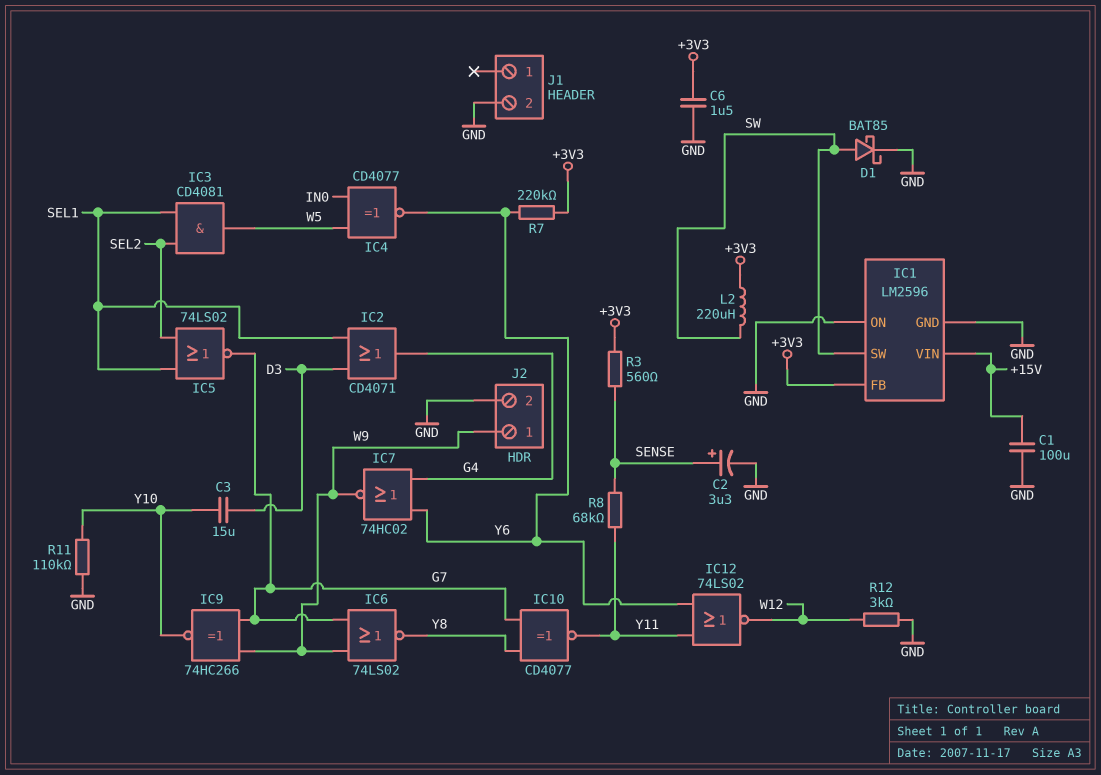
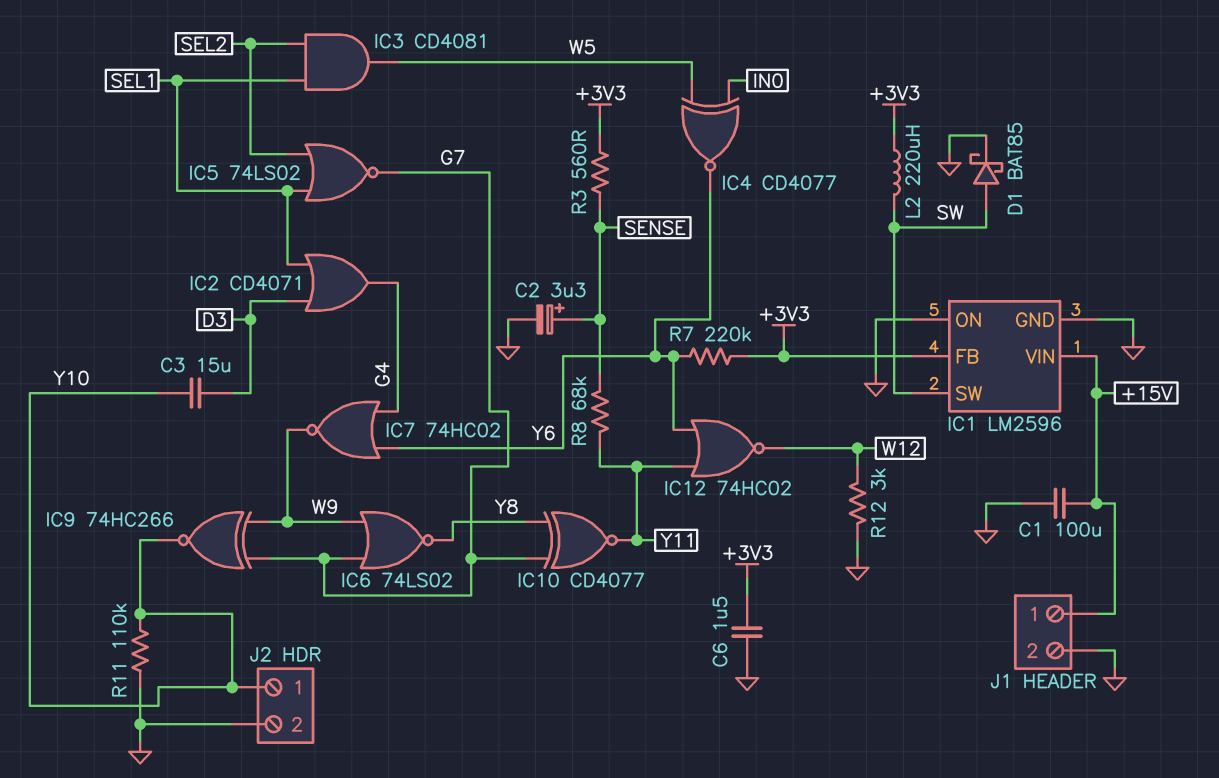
IC12: NOR 74LS02 (in Y6, in Y11, out W12) -> NOR 74HC02 (in Y6, in Y11, out W12)
J1 pin 1: none -> +15V
J2 pin 1: W9 -> Y10

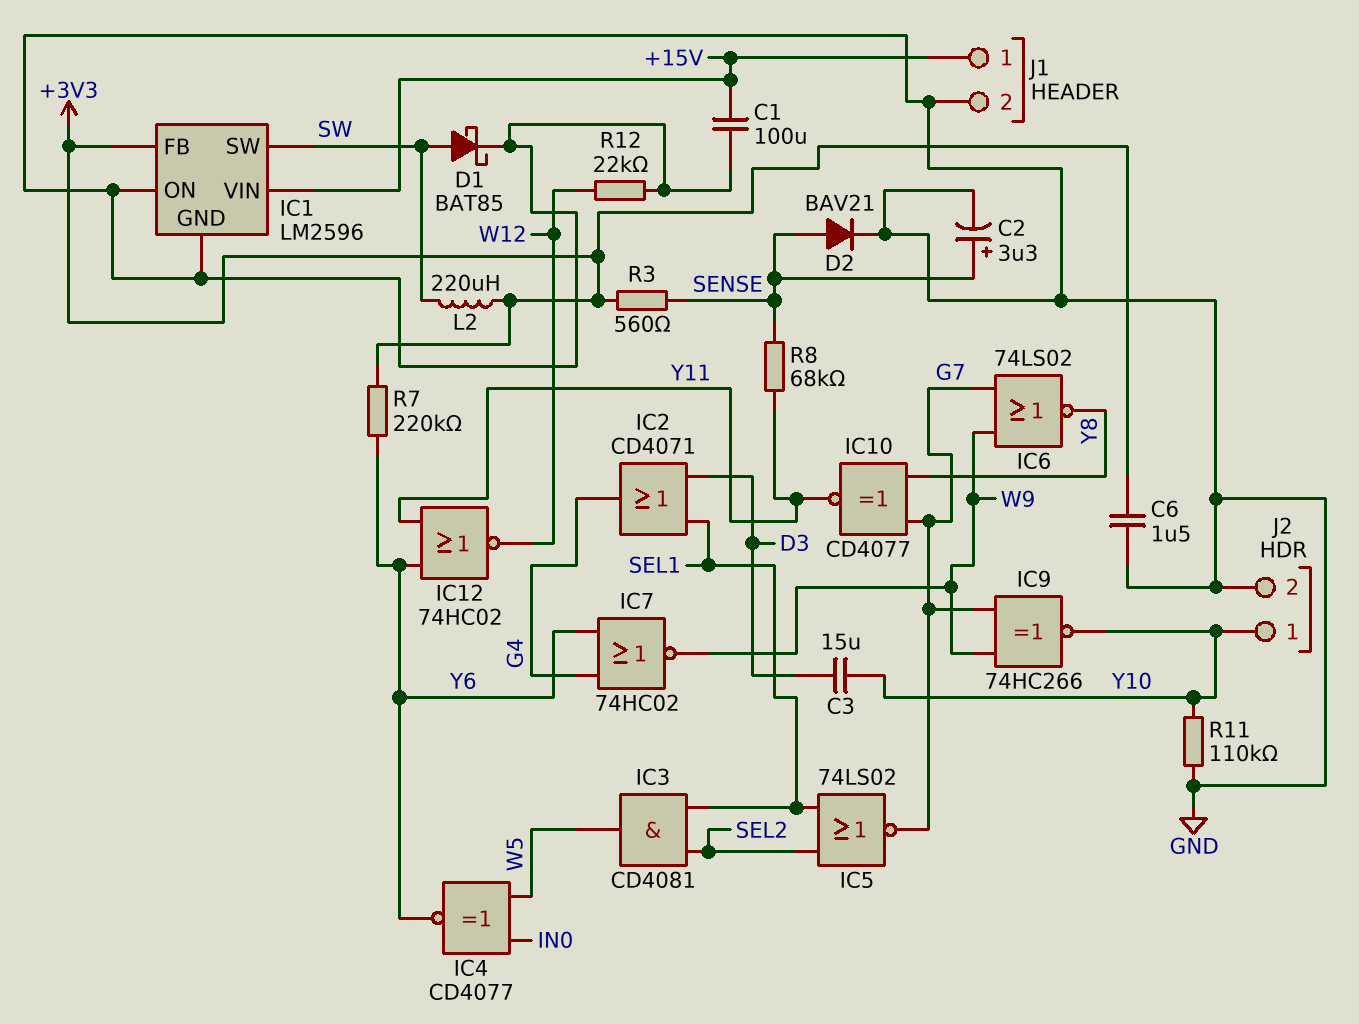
D2: none -> diode BAV21 (A SENSE, K GND)
R12: 3k (GND, W12) -> 22k (GND, W12)

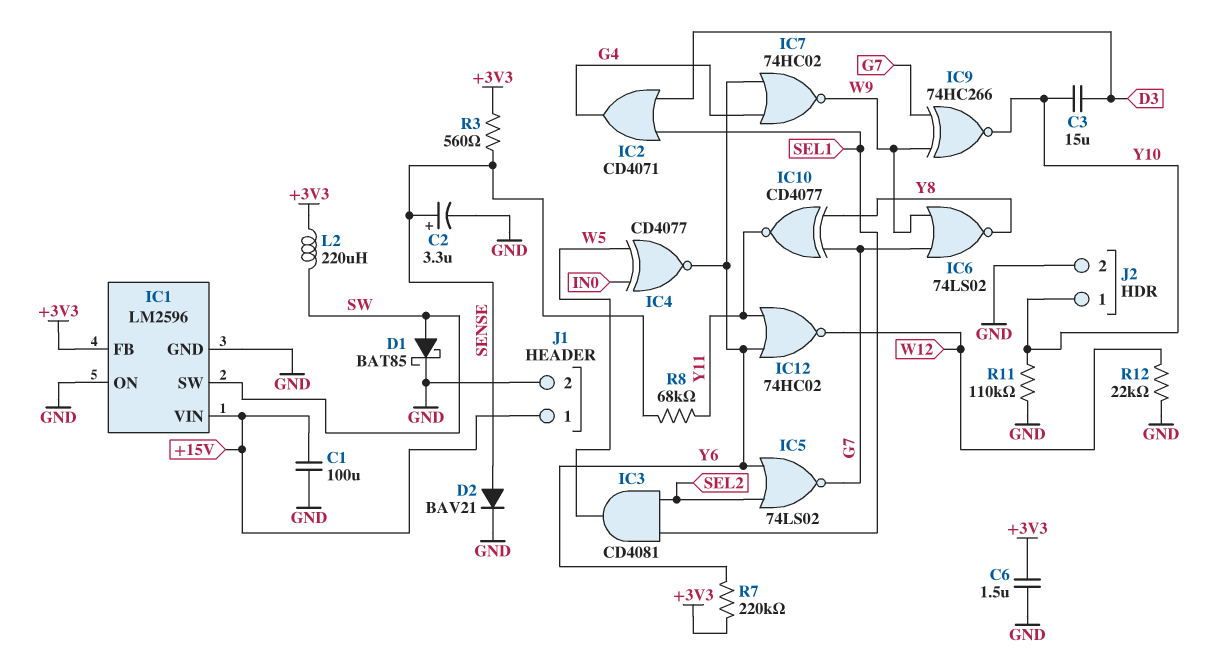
IC5: NOR 74LS02 (in SEL1, in SEL2, out G7) -> NOR 74LS02 (in SEL2, in Y6, out G7)

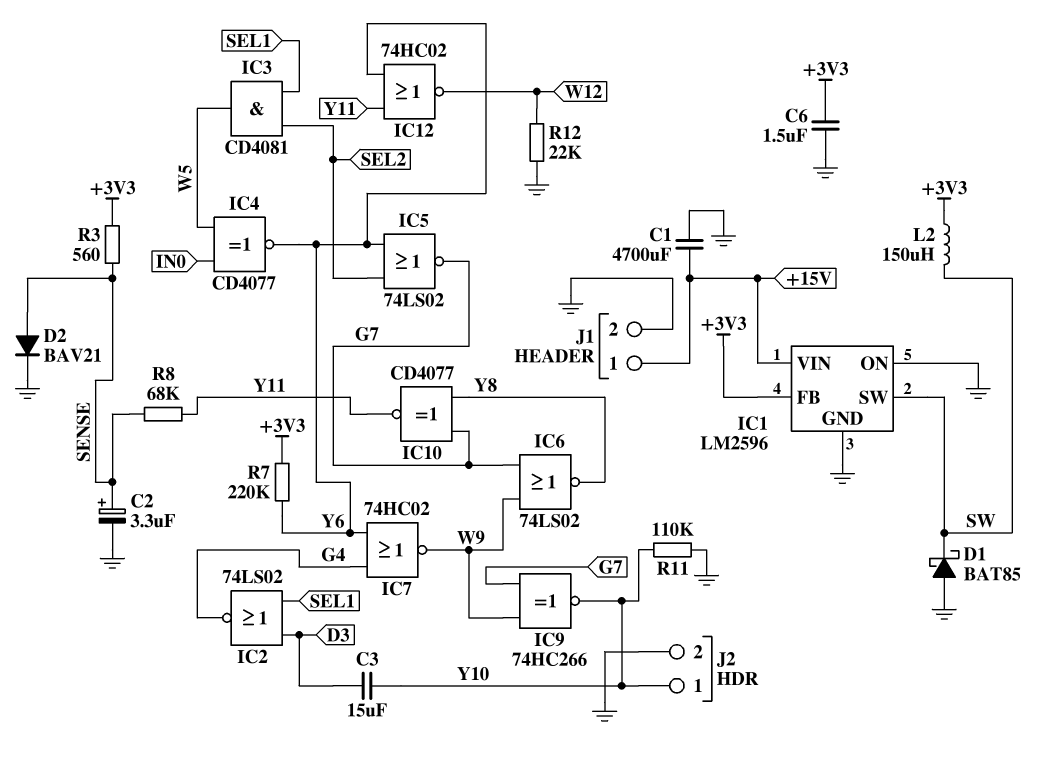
C1: 100uF (+15V, GND) -> 4700uF (+15V, GND)
D1: schottky BAT85 (A SW, K GND) -> schottky BAT85 (A GND, K SW)
IC2: OR CD4071 (in D3, in SEL1, out G4) -> NOR 74LS02 (in D3, in SEL1, out G4)
L2: 220uH (+3V3, SW) -> 150uH (+3V3, SW)

